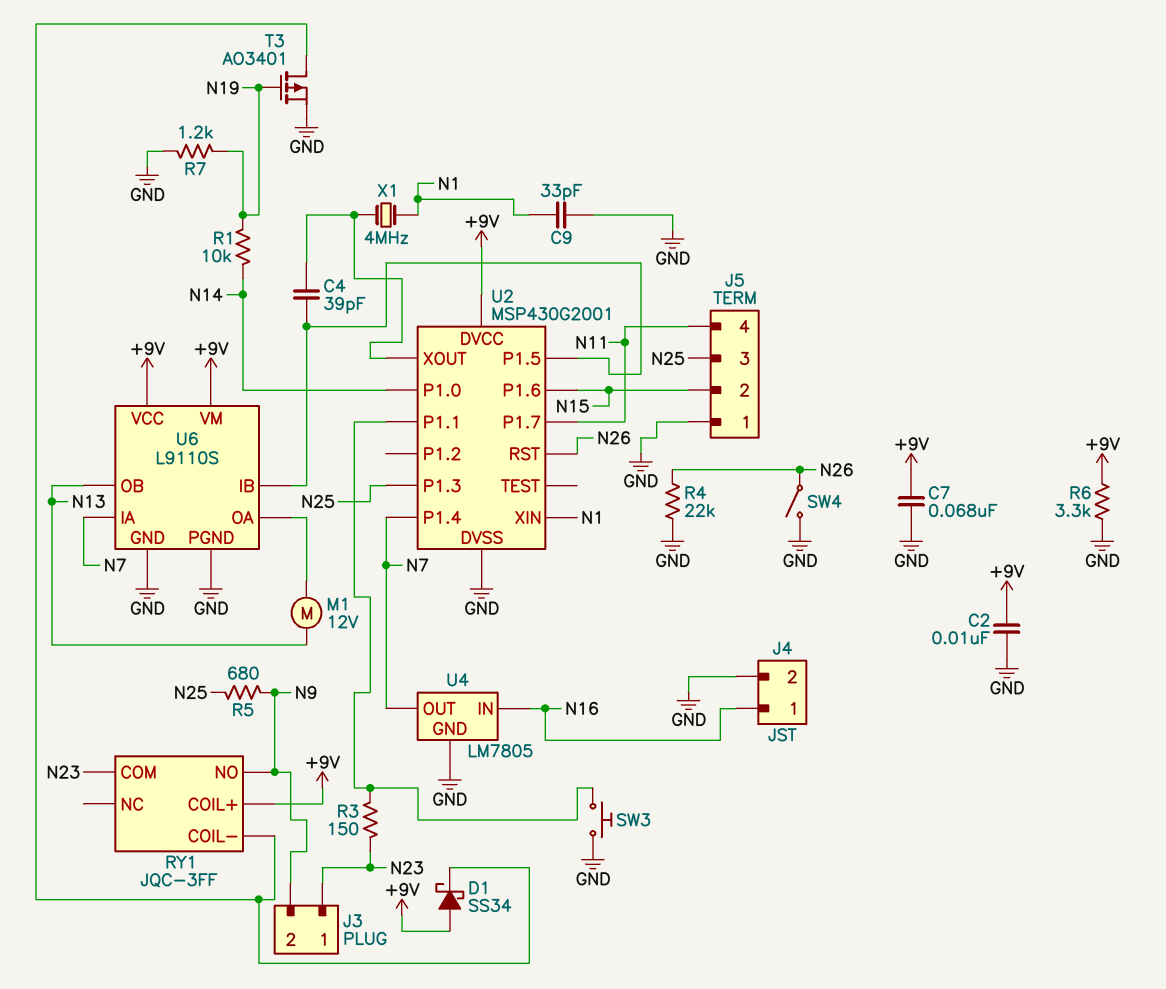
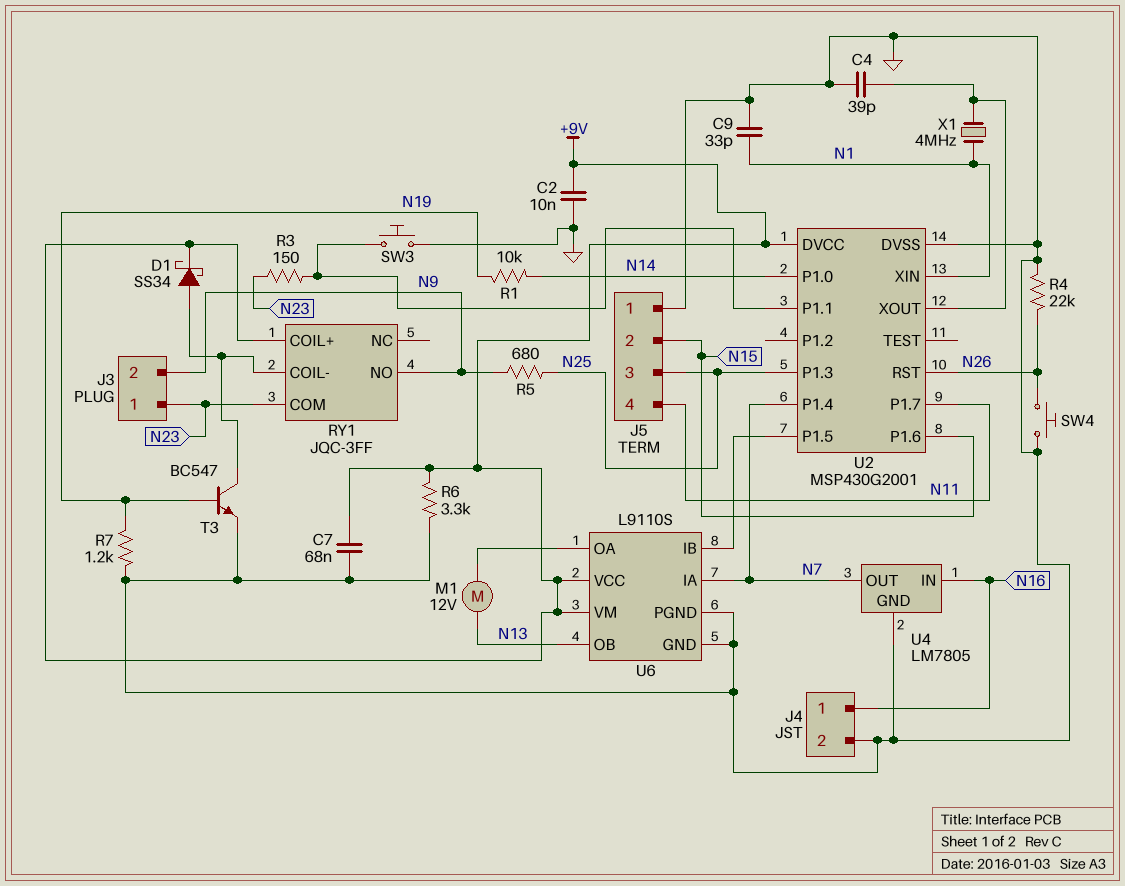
C4: 39pF (U2/P1.5, U2/XOUT) -> 39pF (GND, U2/XOUT)
D1: schottky SS34 (A +9V, K RY1/COIL-) -> schottky SS34 (A RY1/COIL-, K +9V)
SW4: switch (GND, N26) -> button (GND, N26)
T3: PMOS AO3401 (G N19, D RY1/COIL-, S GND) -> NPN BC547 (B N19, C RY1/COIL-, E GND)

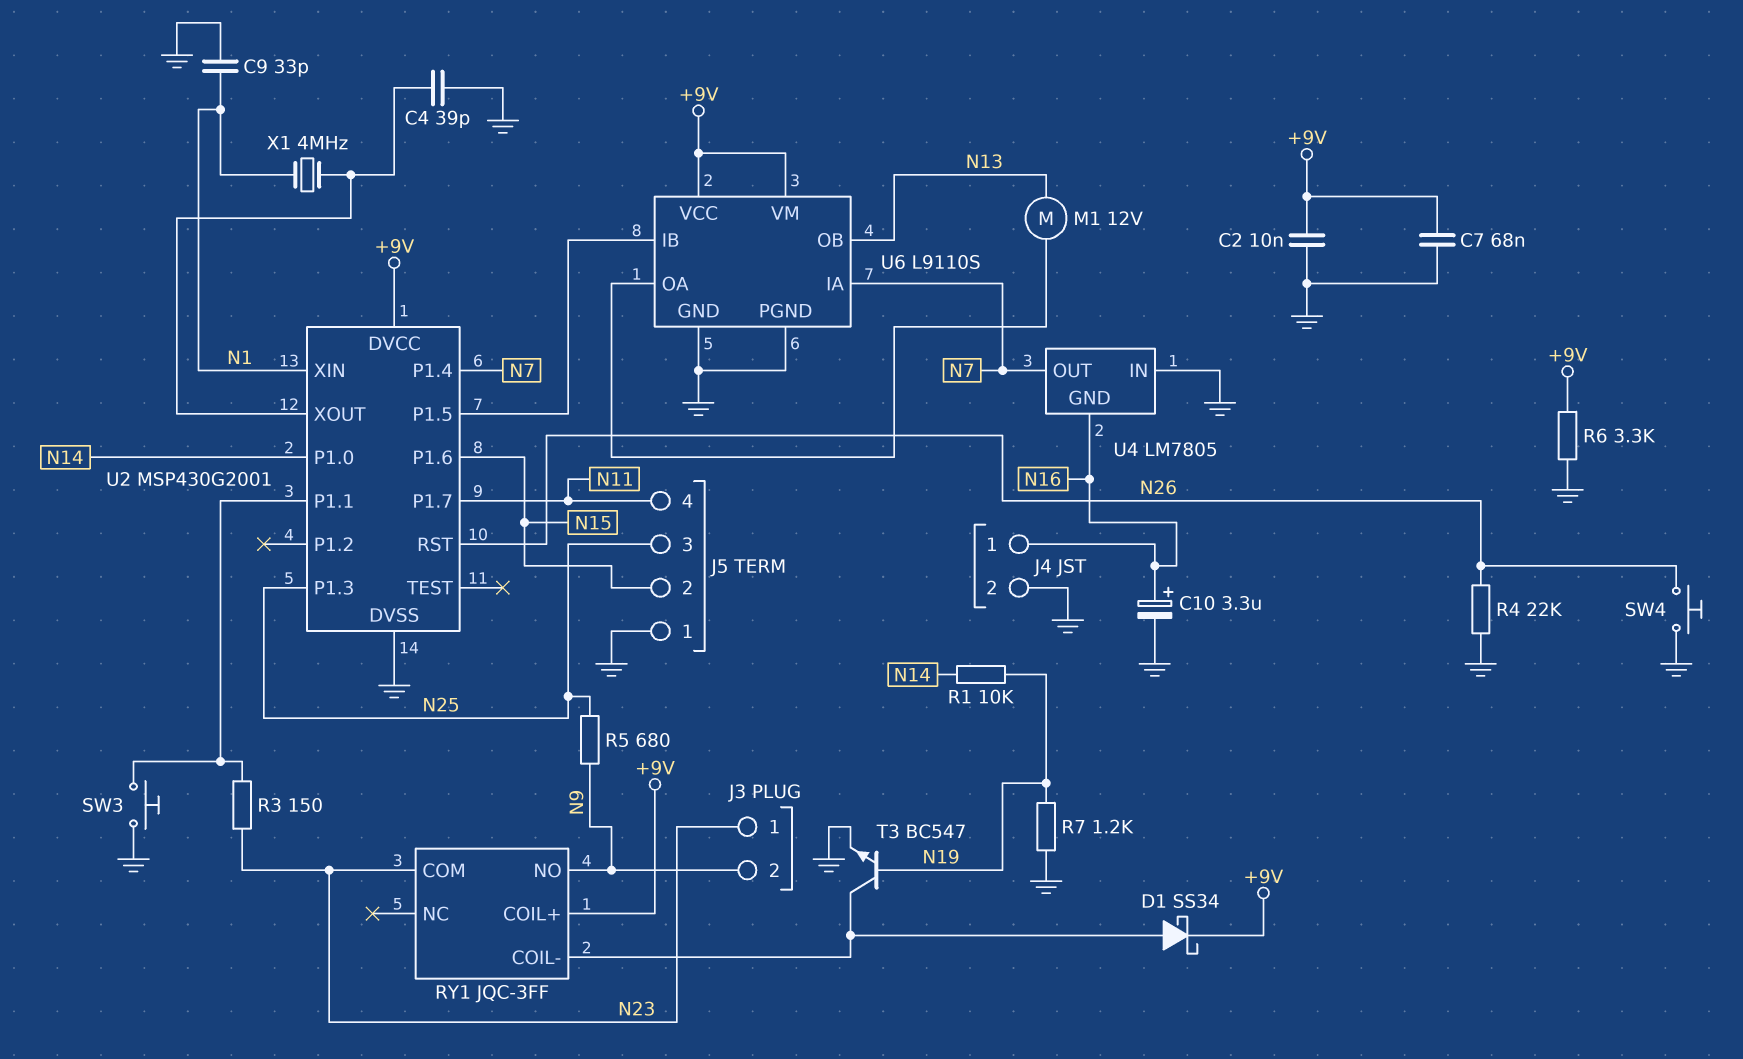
C10: none -> 3.3uF (plus N16, minus GND)
U4 pin GND: GND -> N16
U4 pin IN: N16 -> GND

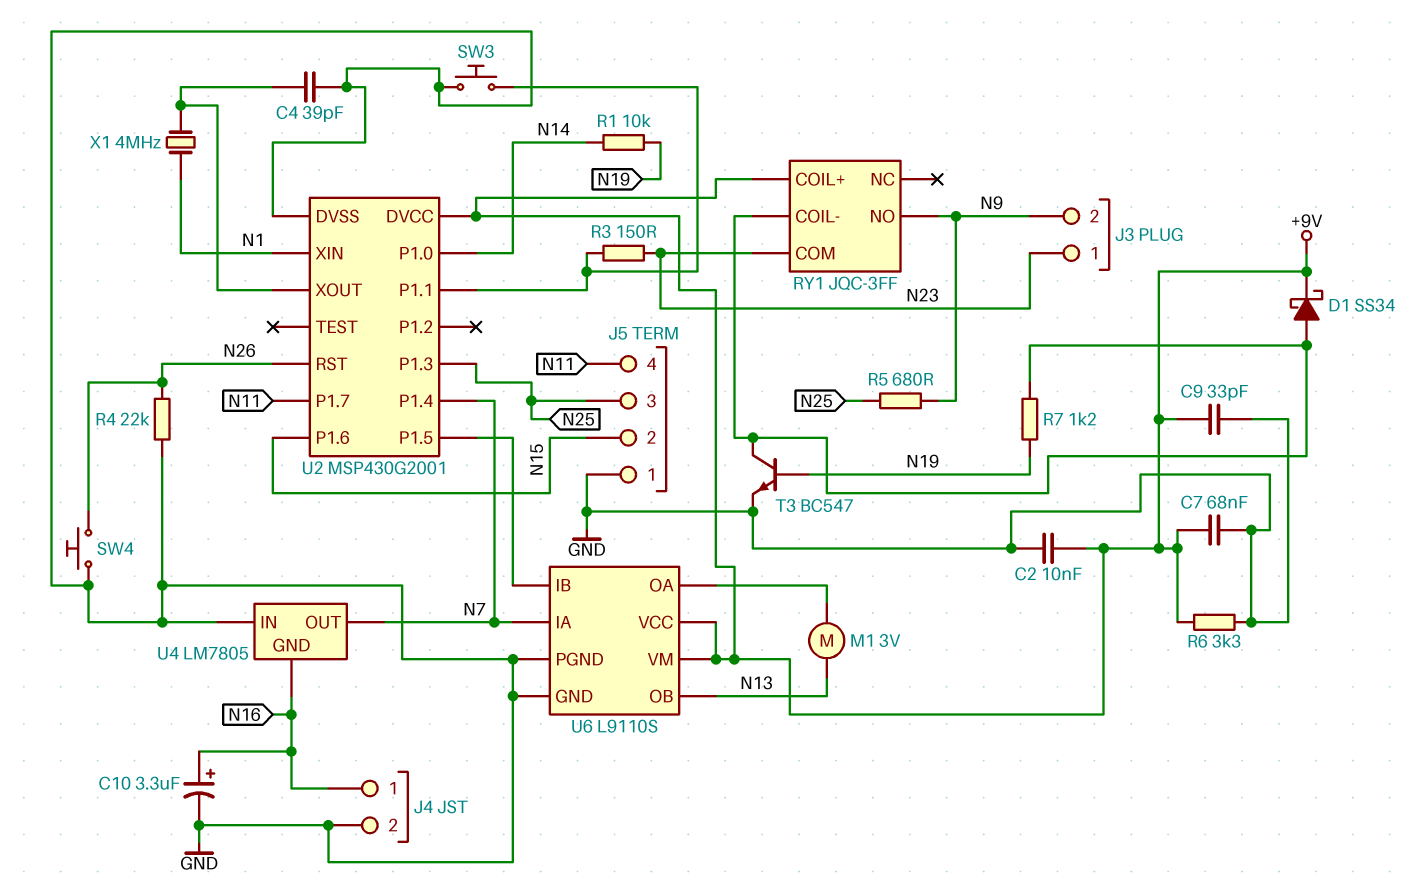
C9: 33pF (GND, N1) -> 33pF (+9V, GND)
M1: motor 12V (N13, U6/OA) -> motor 3V (N13, U6/OA)
R7: 1.2k (GND, N19) -> 1.2k (N19, RY1/COIL-)

